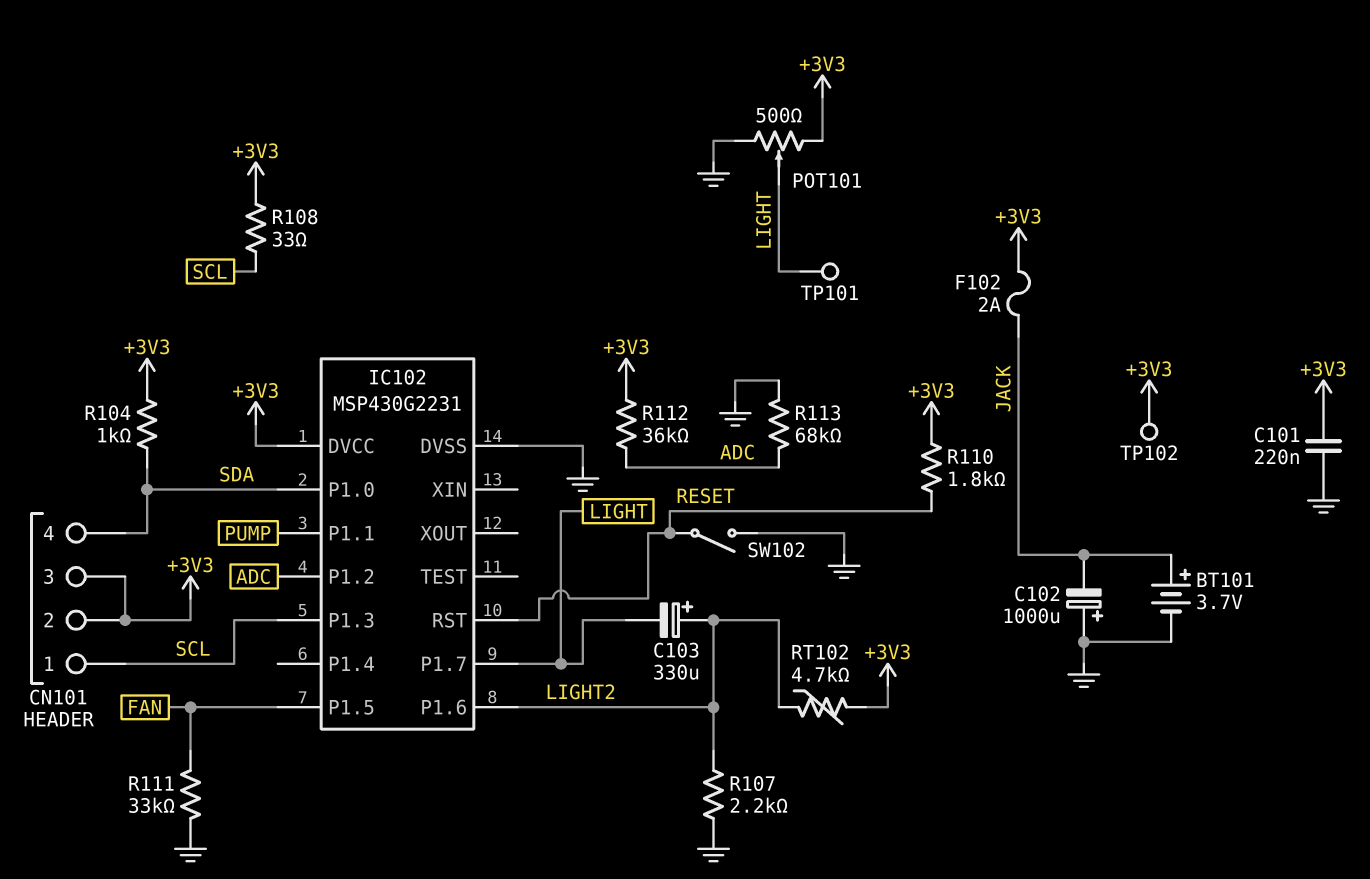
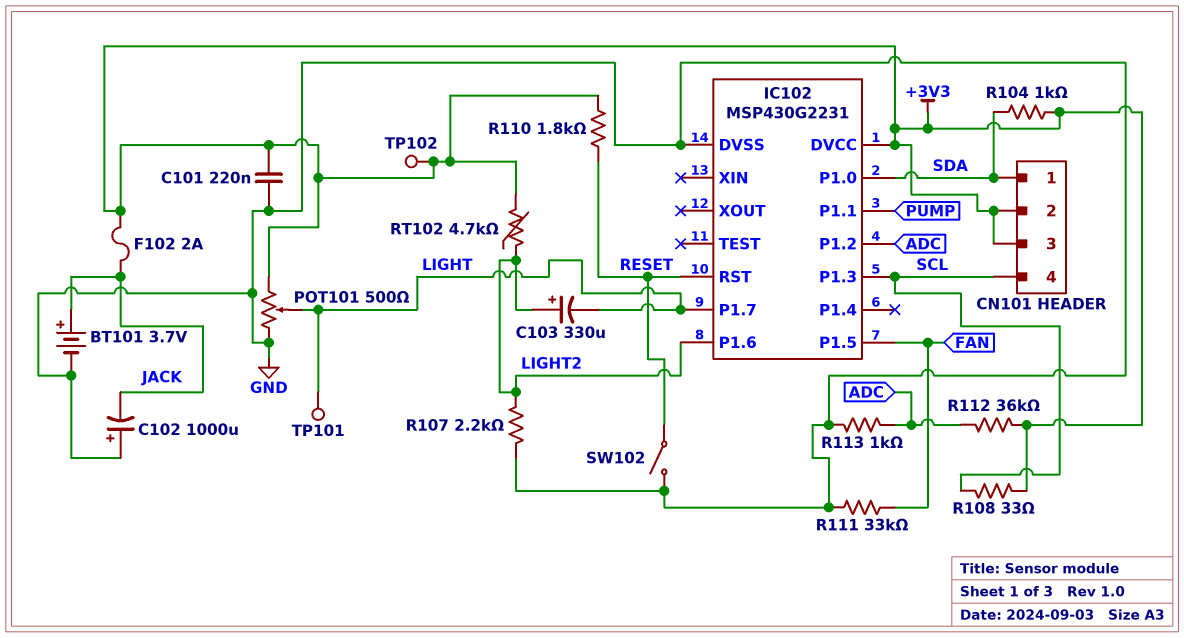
CN101 pin 1: SCL -> SDA
CN101 pin 4: SDA -> SCL
R113: 68k (ADC, GND) -> 1k (ADC, GND)

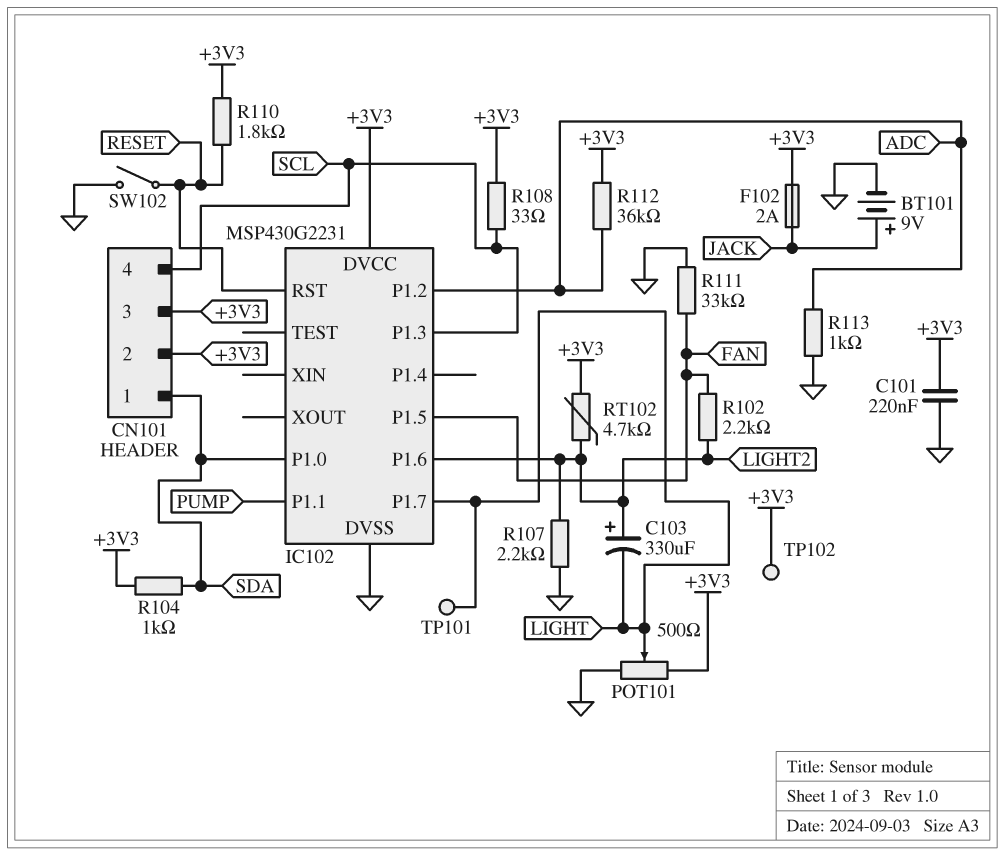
BT101: 3.7V (plus JACK, minus GND) -> 9V (plus JACK, minus GND)
C102: 1000uF (plus GND, minus JACK) -> none
R102: none -> 2.2k (FAN, LIGHT2)

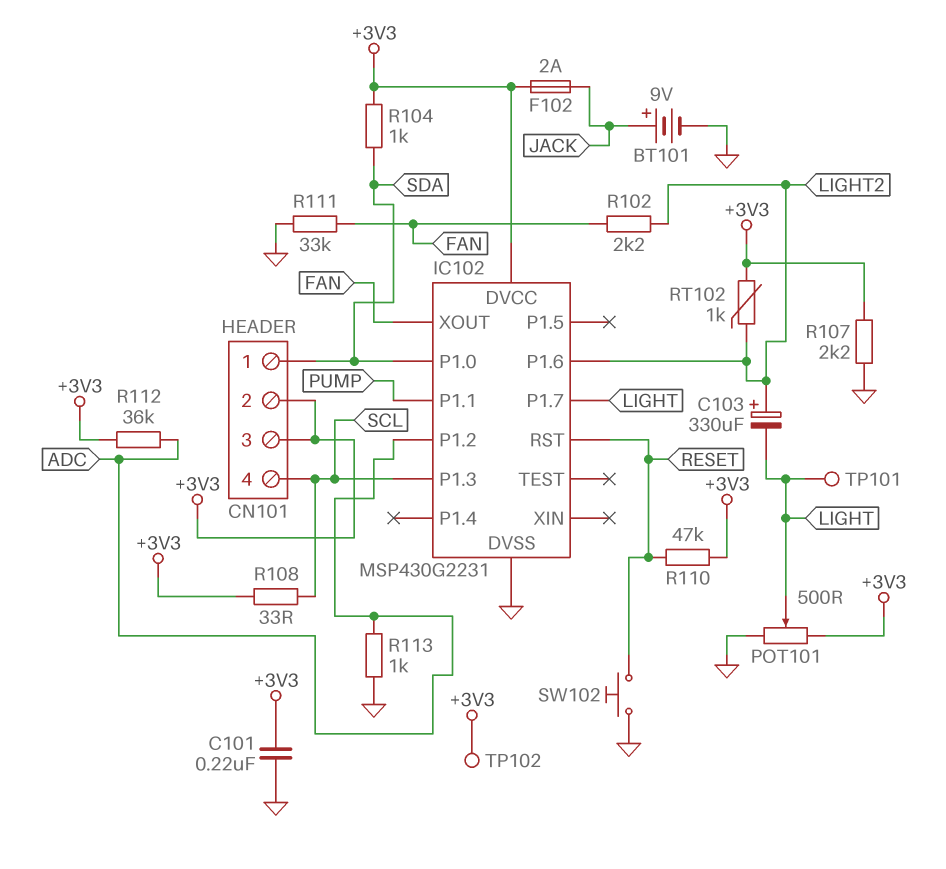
IC102 pin P1.5: FAN -> none
IC102 pin XOUT: none -> FAN
R107: 2.2k (GND, LIGHT2) -> 2.2k (+3V3, GND)
R110: 1.8k (+3V3, RESET) -> 47k (+3V3, RESET)
RT102: 4.7k (+3V3, LIGHT2) -> 1k (+3V3, LIGHT2)
SW102: switch (GND, RESET) -> button (GND, RESET)

